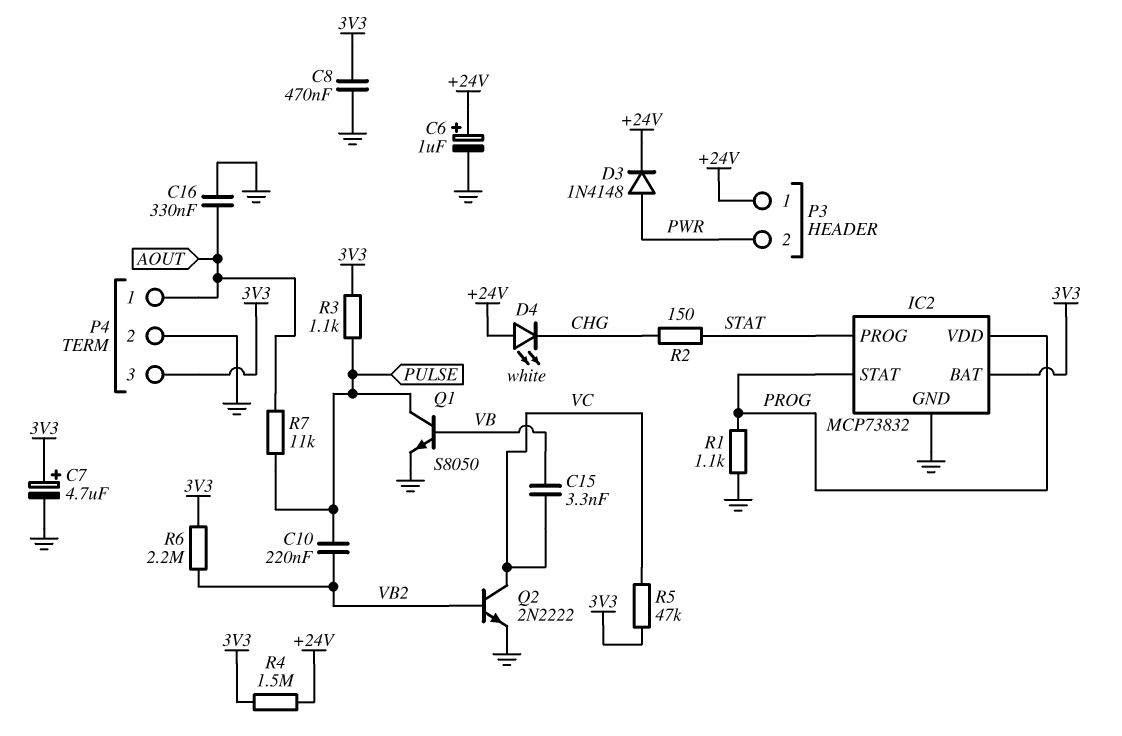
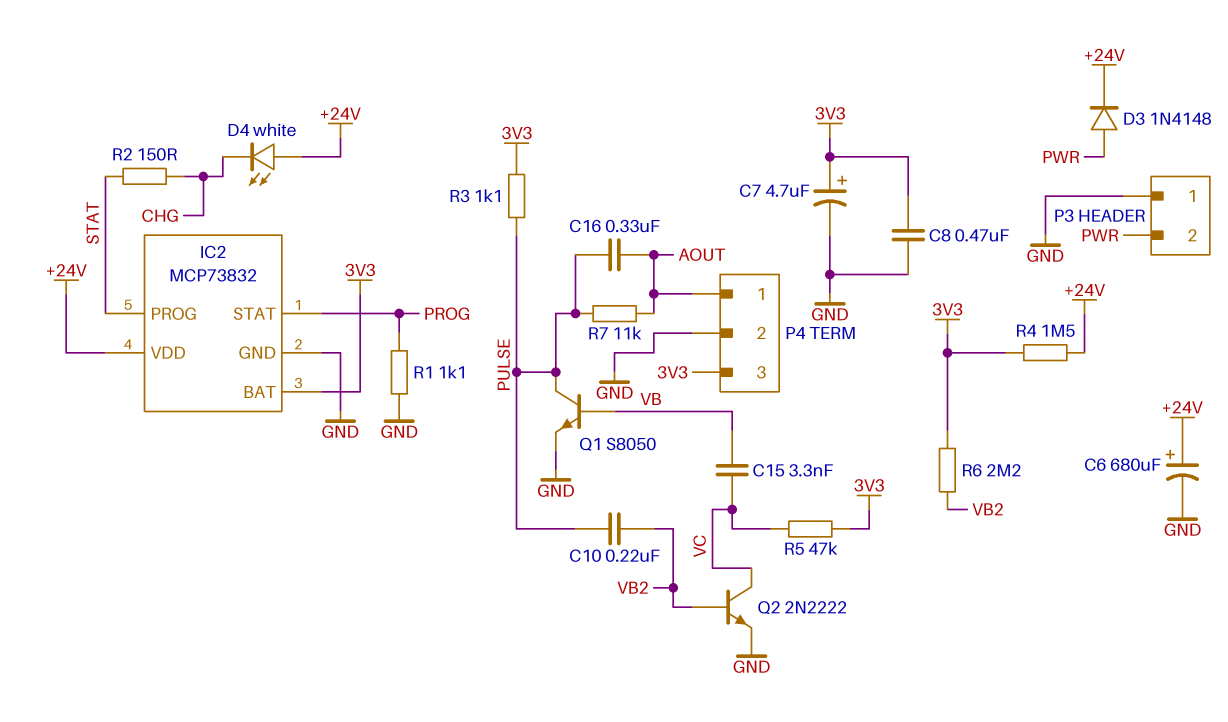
C6: 1uF (plus +24V, minus GND) -> 680uF (plus +24V, minus GND)
C16: 330nF (AOUT, GND) -> 330nF (AOUT, PULSE)
IC2 pin VDD: PROG -> +24V
P3 pin 1: +24V -> GND

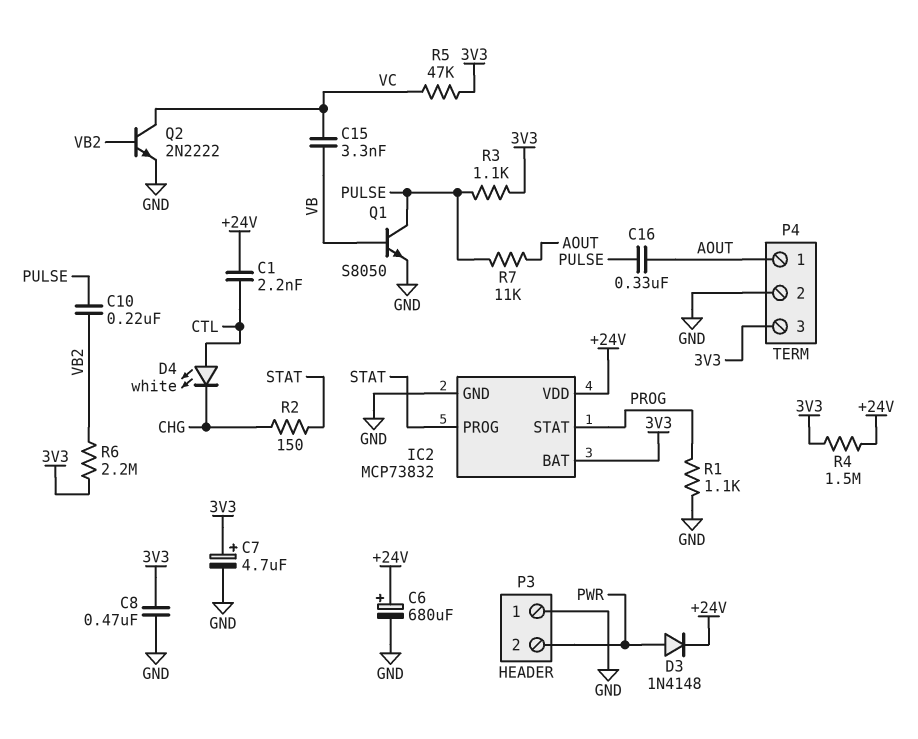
C1: none -> 2.2nF (+24V, CTL)
D4: LED white (A +24V, K CHG) -> LED white (A CTL, K CHG)

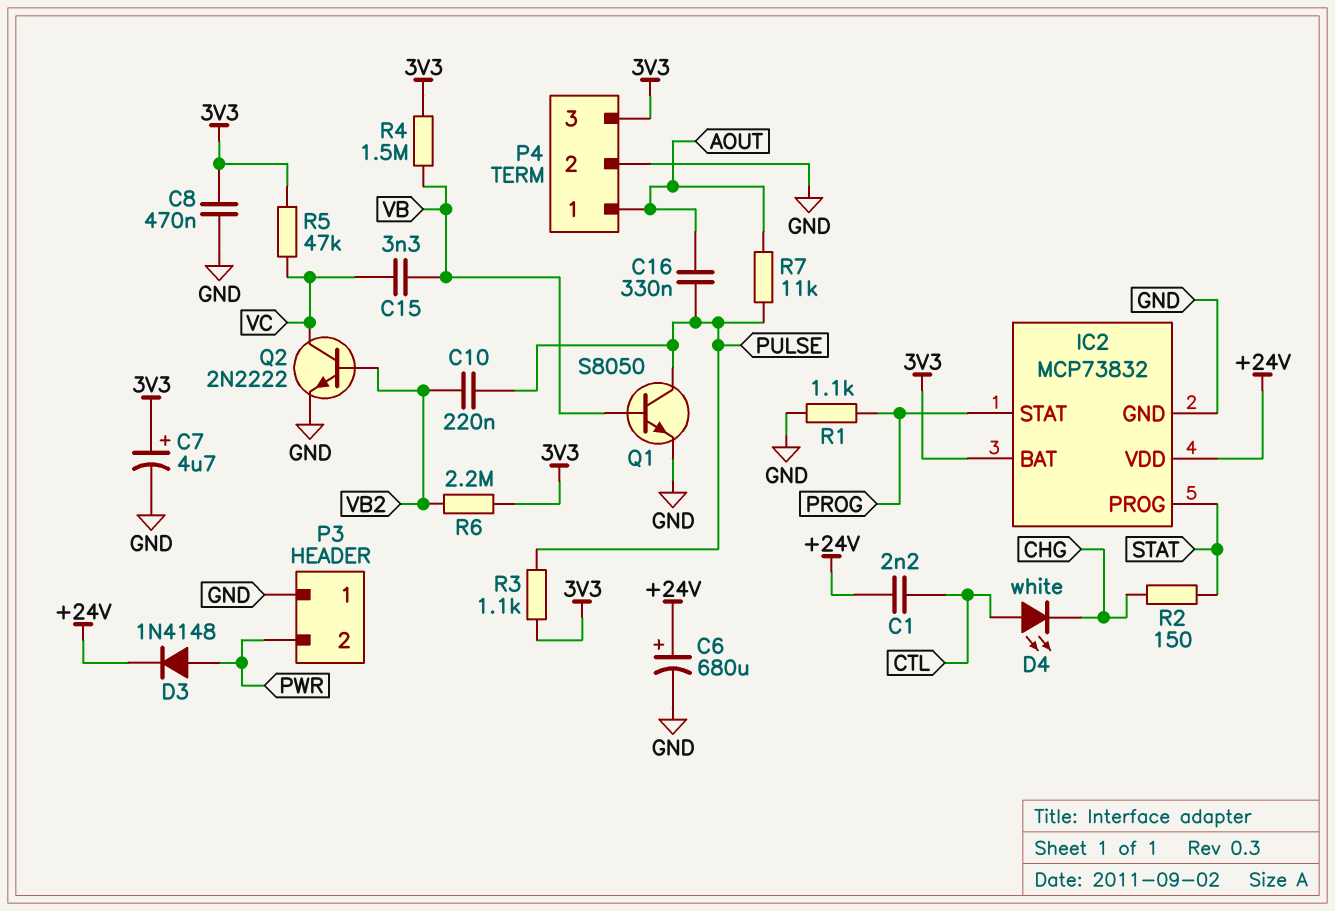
R4: 1.5M (+24V, 3V3) -> 1.5M (3V3, VB)

